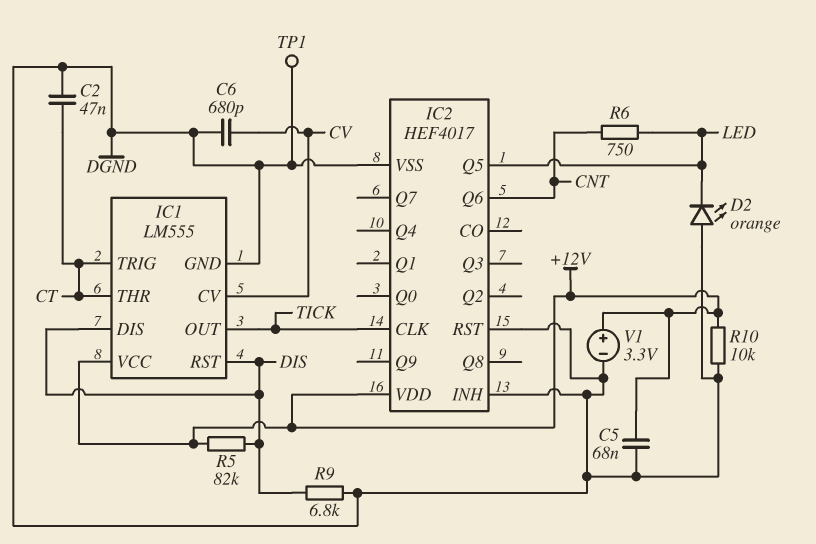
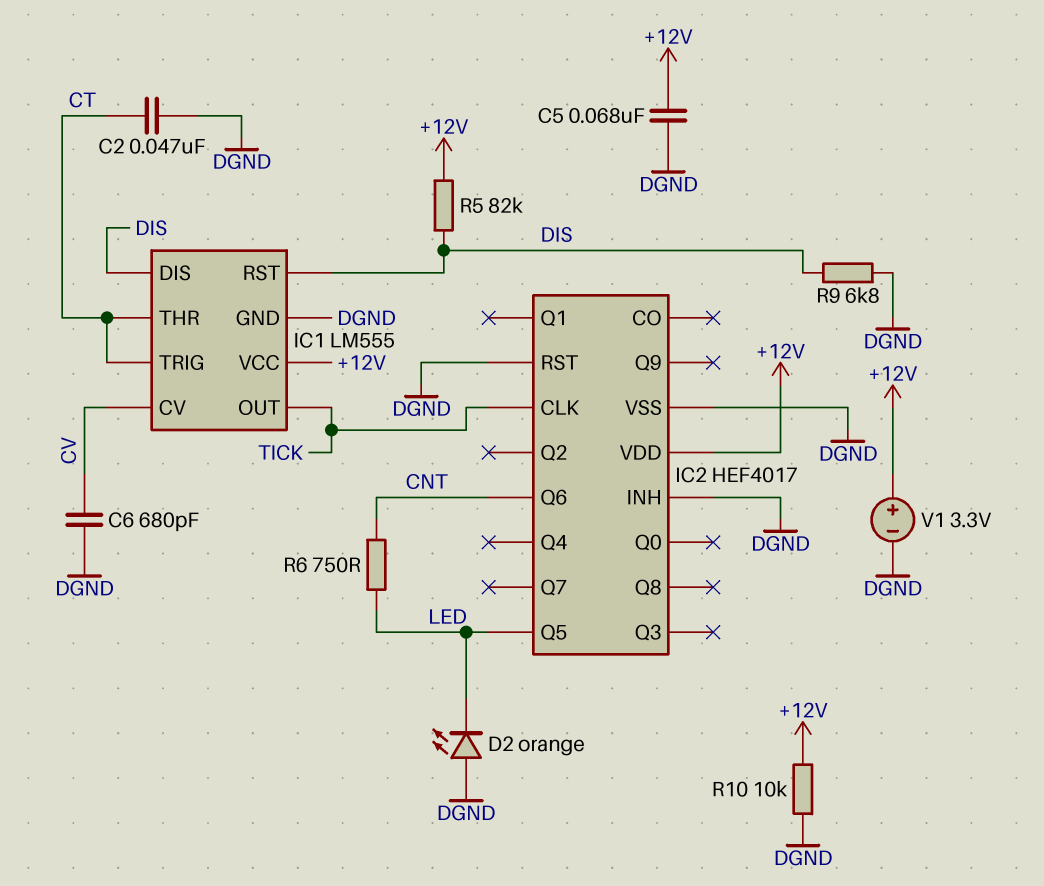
TP1: test point (DGND) -> none

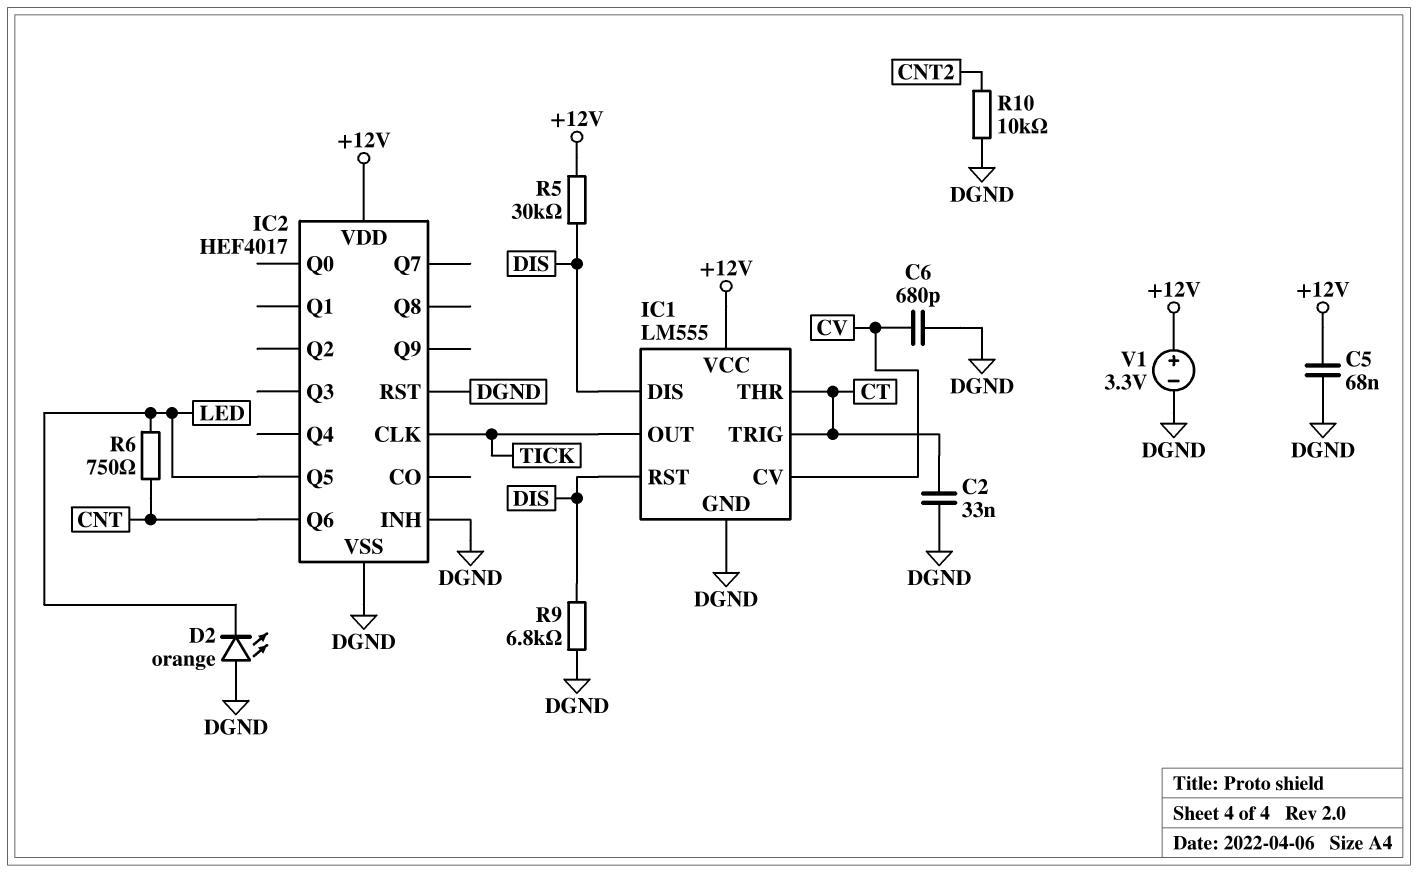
C2: 47nF (CT, DGND) -> 33nF (CT, DGND)
R5: 82k (+12V, DIS) -> 30k (+12V, DIS)
R10: 10k (+12V, DGND) -> 10k (CNT2, DGND)

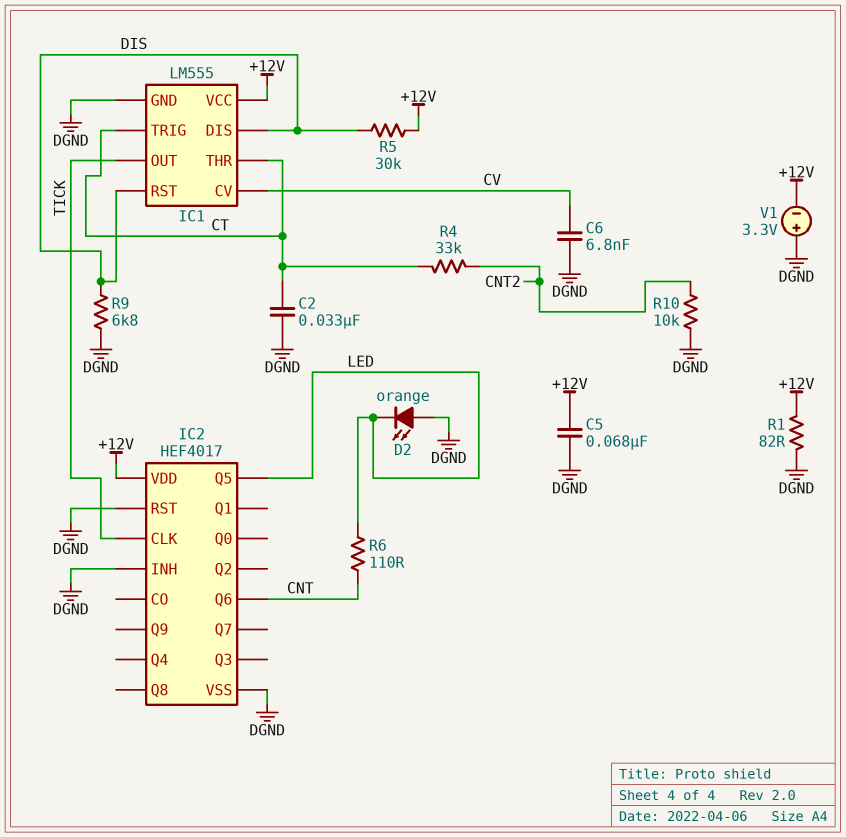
C6: 680pF (CV, DGND) -> 6.8nF (CV, DGND)
R1: none -> 82 (+12V, DGND)
R4: none -> 33k (CNT2, CT)
R6: 750 (CNT, LED) -> 110 (CNT, LED)
V1: 3.3V (plus +12V, minus DGND) -> 3.3V (plus DGND, minus +12V)

